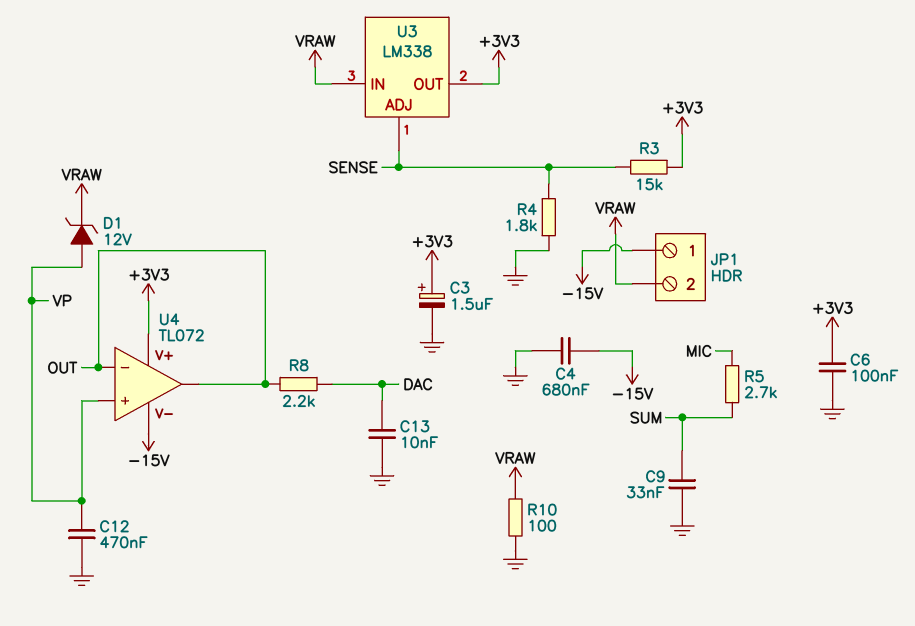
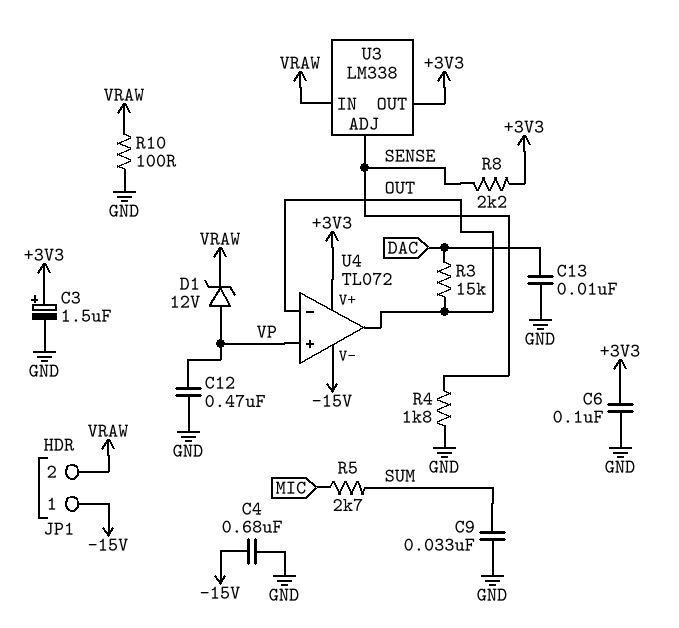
R3: 15k (+3V3, SENSE) -> 15k (DAC, OUT)
R8: 2.2k (DAC, OUT) -> 2.2k (+3V3, SENSE)

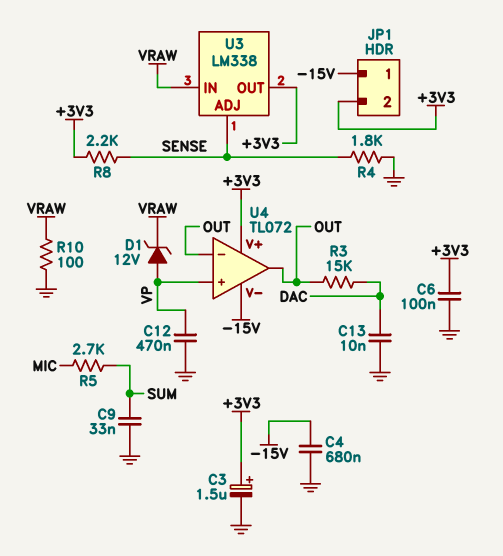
JP1 pin 2: VRAW -> +3V3

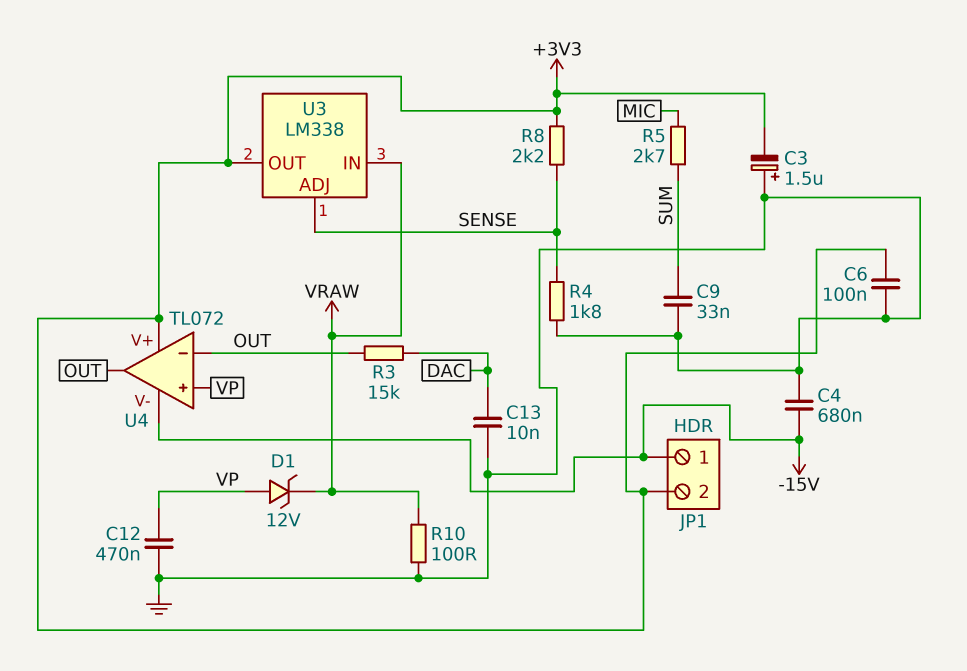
C3: 1.5uF (plus +3V3, minus GND) -> 1.5uF (plus GND, minus +3V3)

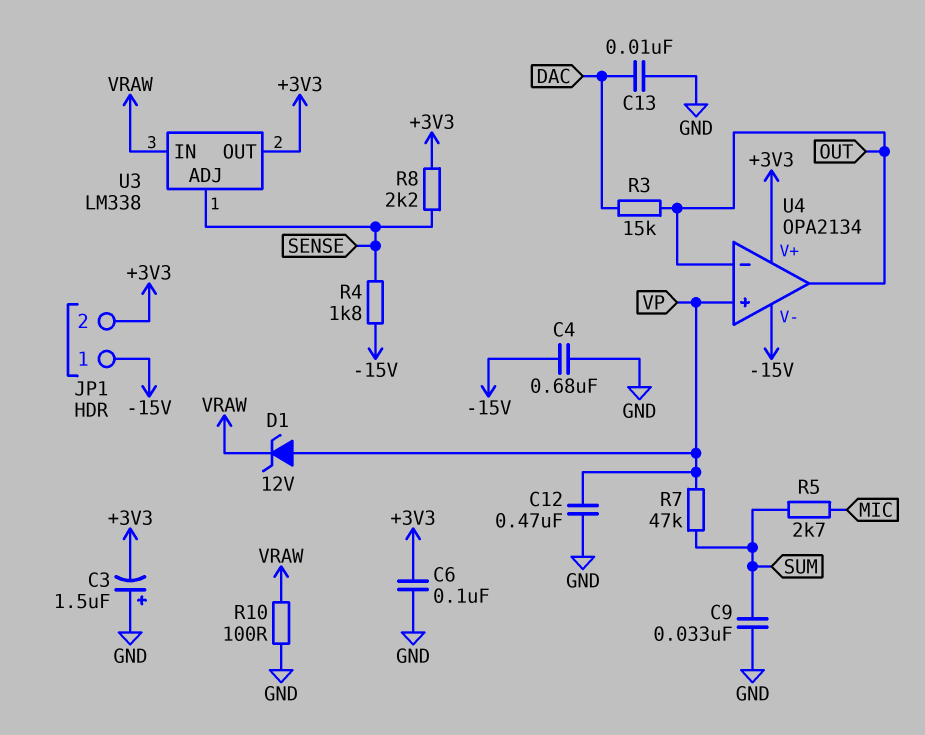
R4: 1.8k (GND, SENSE) -> 1.8k (-15V, SENSE)
R7: none -> 47k (SUM, VP)
U4: TL072 -> OPA2134

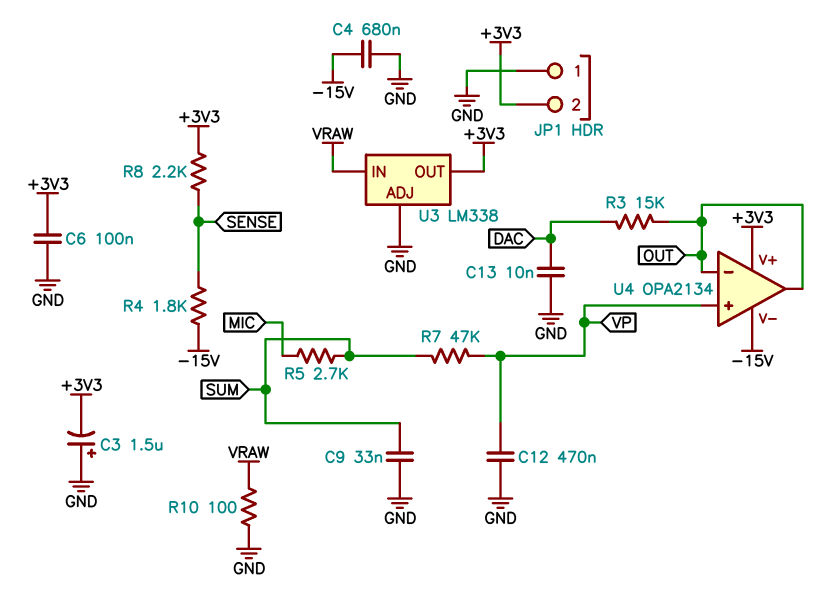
D1: zener 12V (A VP, K VRAW) -> none
JP1 pin 1: -15V -> GND
U3 pin ADJ: SENSE -> GND

